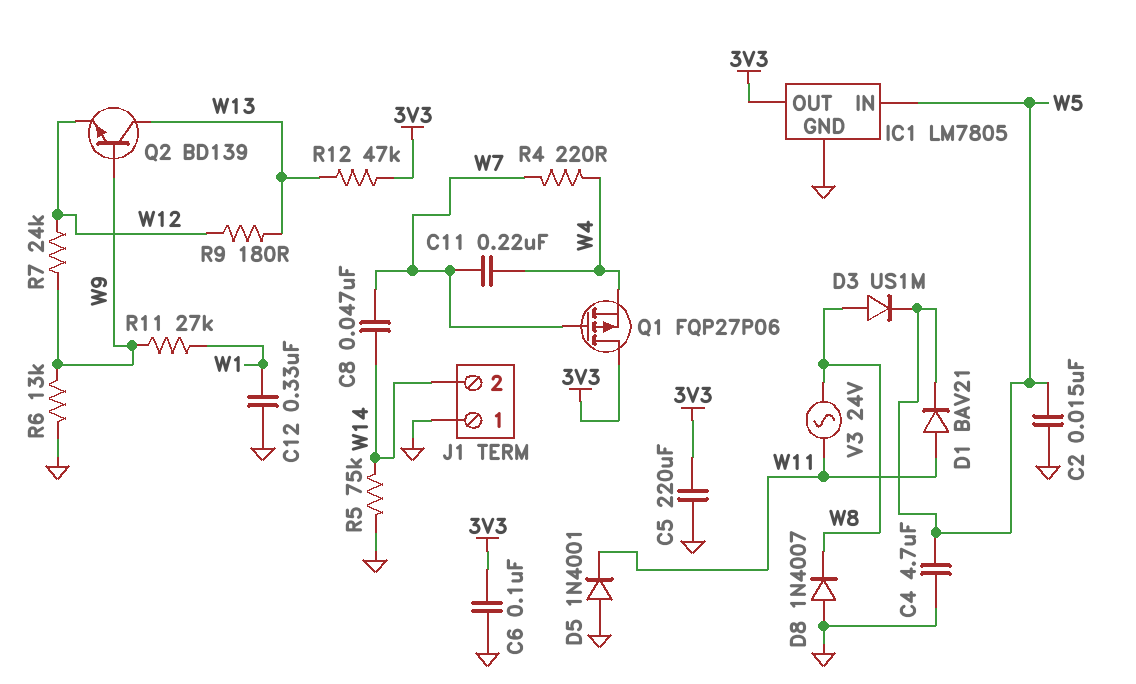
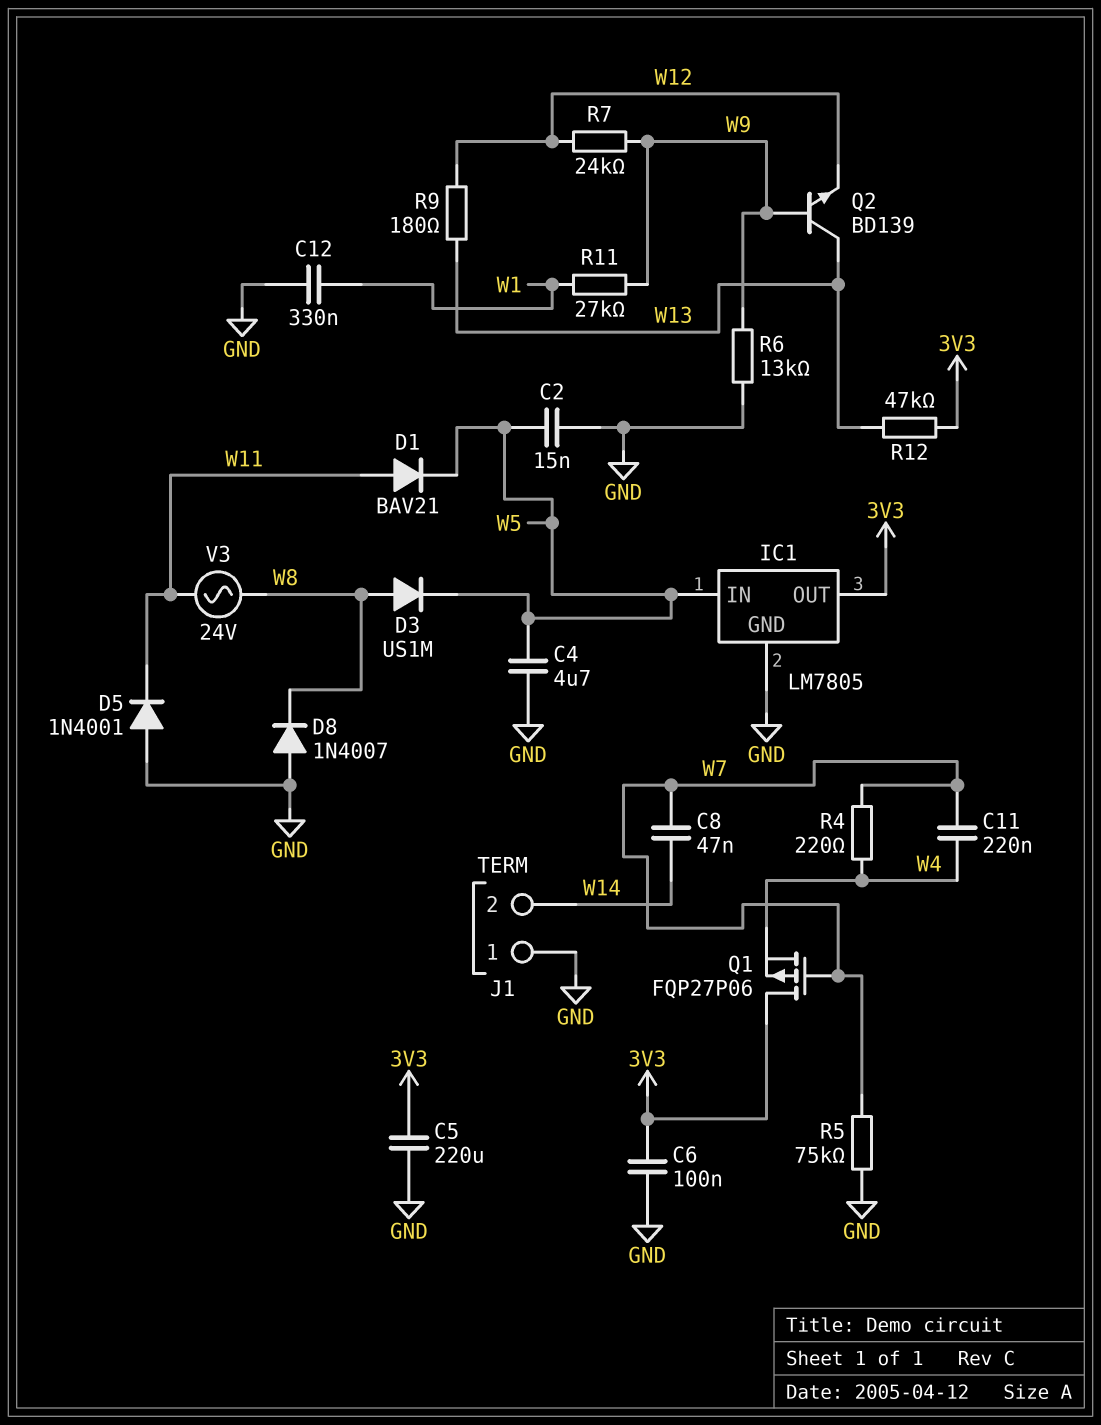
R5: 75k (GND, W14) -> 75k (GND, W7)

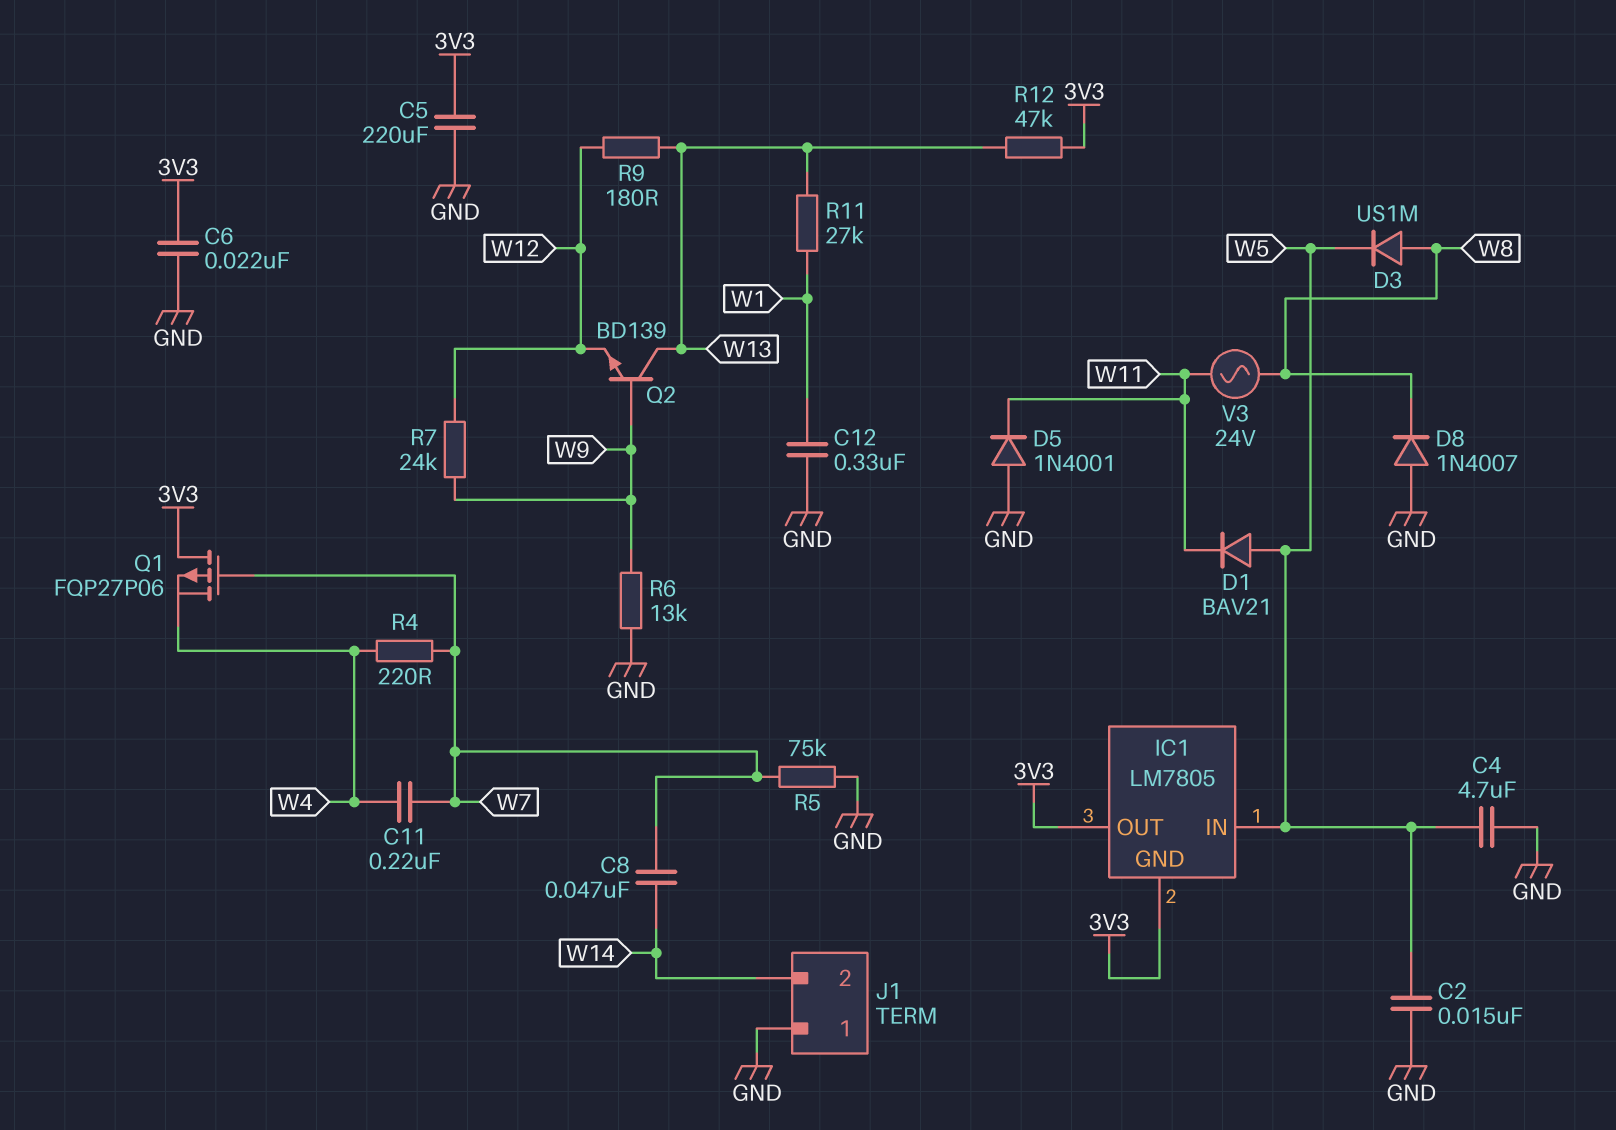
C6: 100nF (3V3, GND) -> 22nF (3V3, GND)
D1: diode BAV21 (A W11, K W5) -> diode BAV21 (A W5, K W11)
IC1 pin GND: GND -> 3V3
R11: 27k (W1, W9) -> 27k (W1, W13)

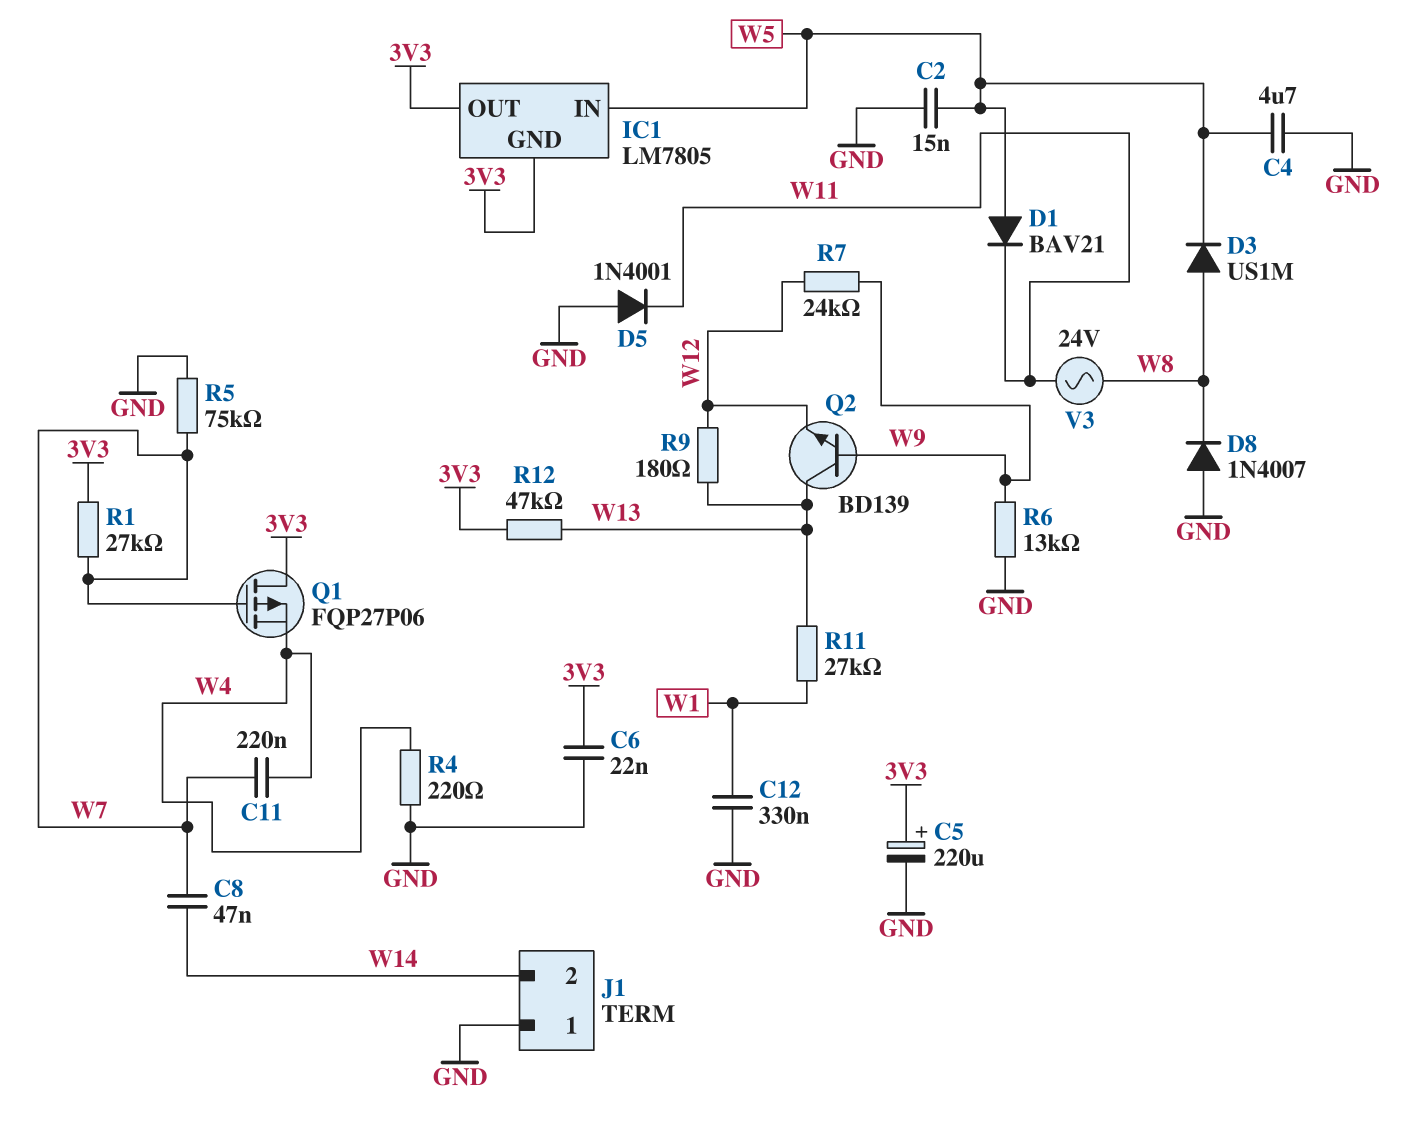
C5: 220uF (3V3, GND) -> 220uF (plus 3V3, minus GND)
R1: none -> 27k (3V3, W7)
R4: 220 (W4, W7) -> 220 (GND, W4)

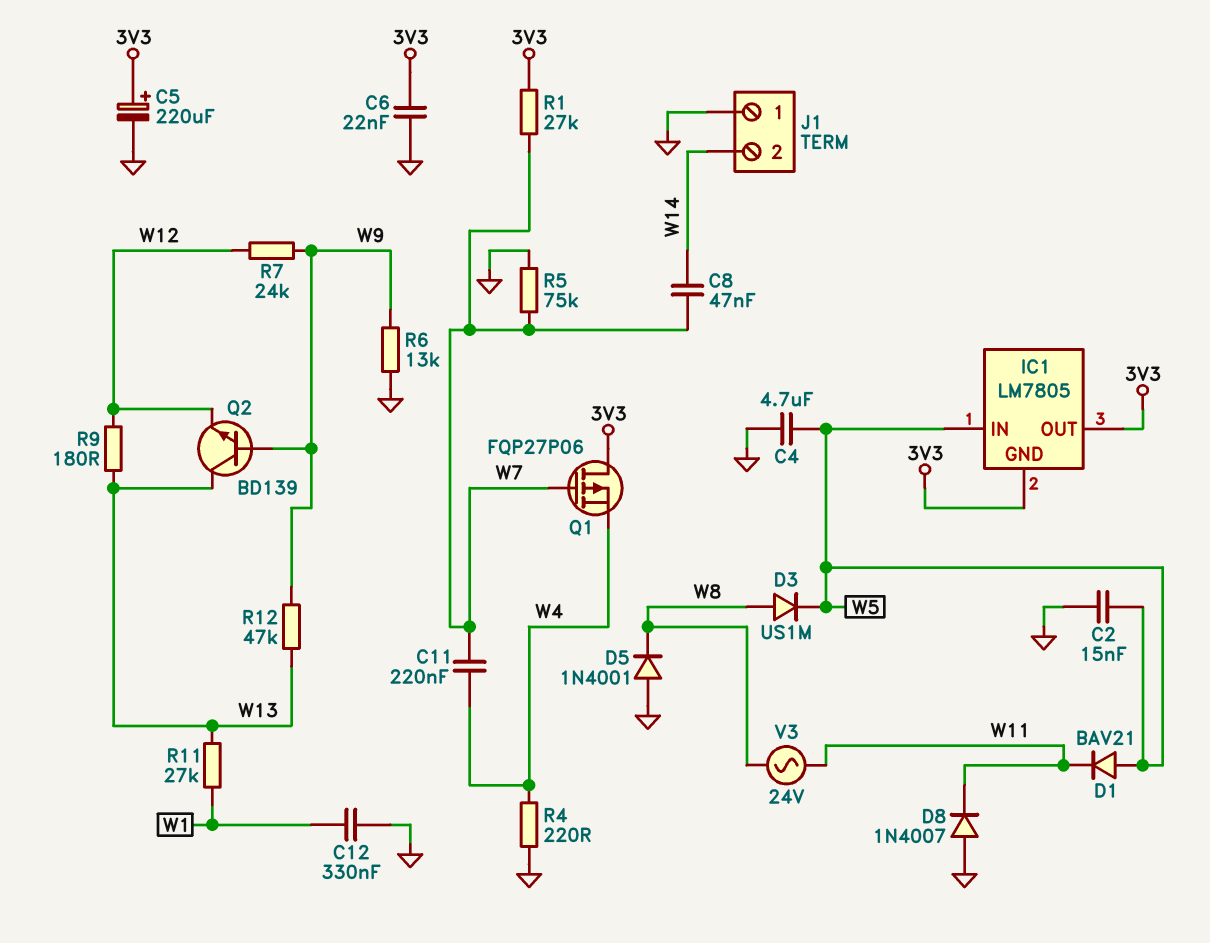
D5: diode 1N4001 (A GND, K W11) -> diode 1N4001 (A GND, K W8)
D8: diode 1N4007 (A GND, K W8) -> diode 1N4007 (A GND, K W11)
R12: 47k (3V3, W13) -> 47k (W9, W13)

